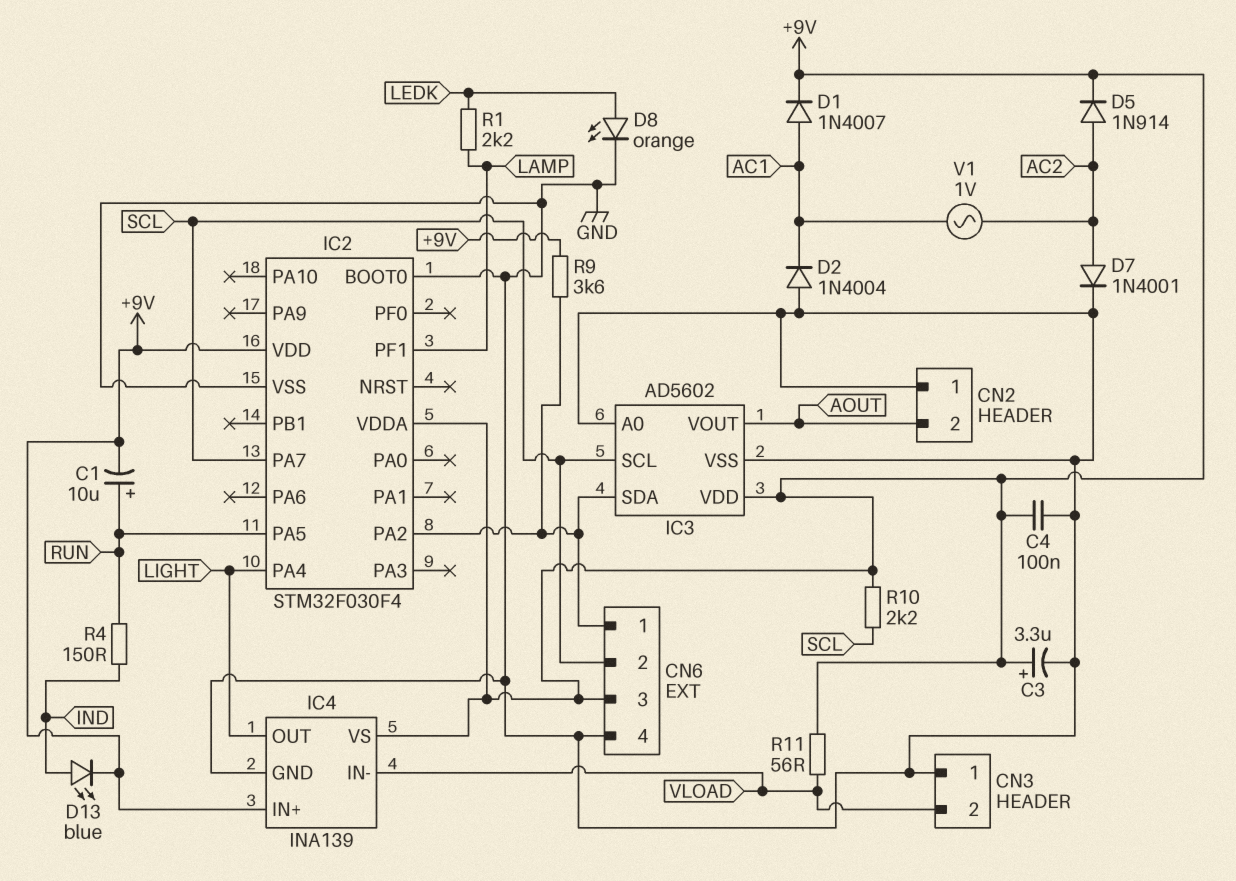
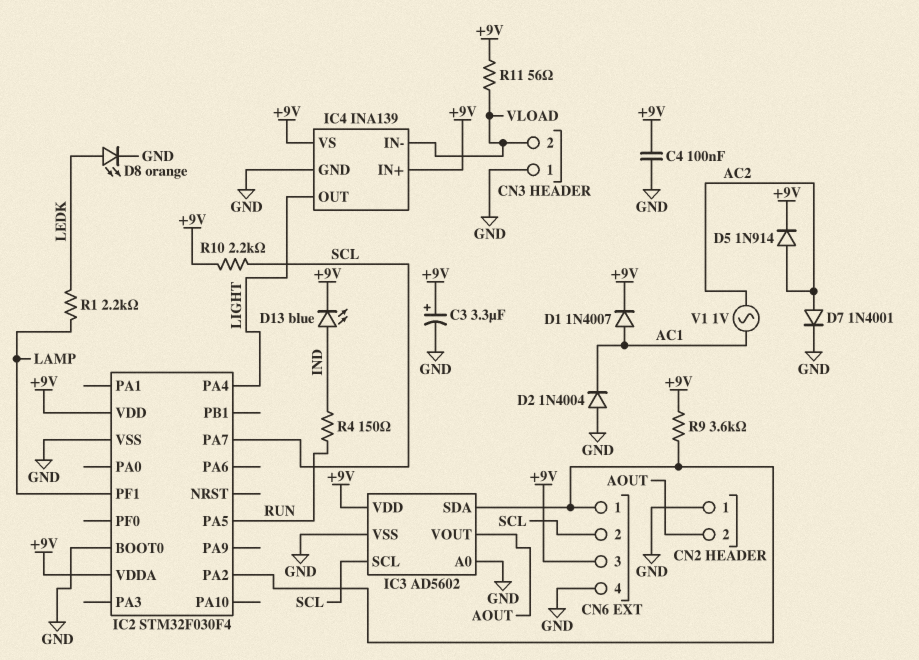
C1: 10uF (plus RUN, minus +9V) -> none

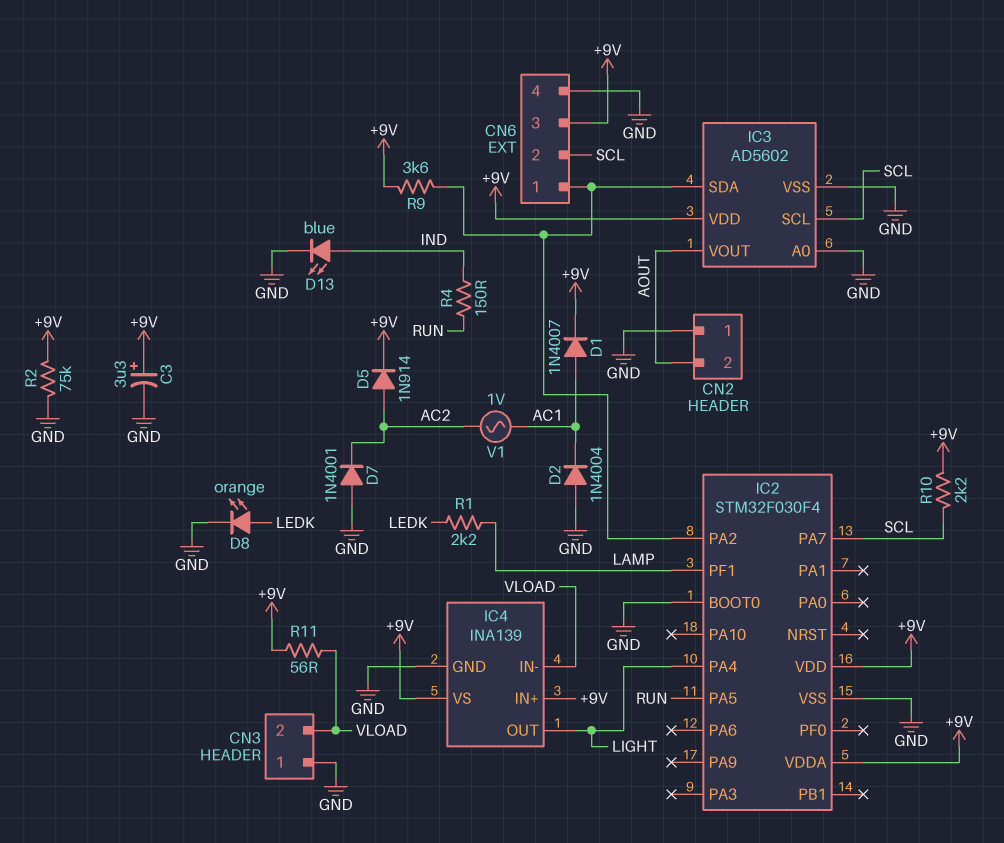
C4: 100nF (+9V, GND) -> none
D7: diode 1N4001 (A AC2, K GND) -> diode 1N4001 (A GND, K AC2)
D13: LED blue (A IND, K +9V) -> LED blue (A IND, K GND)
R2: none -> 75k (+9V, GND)

